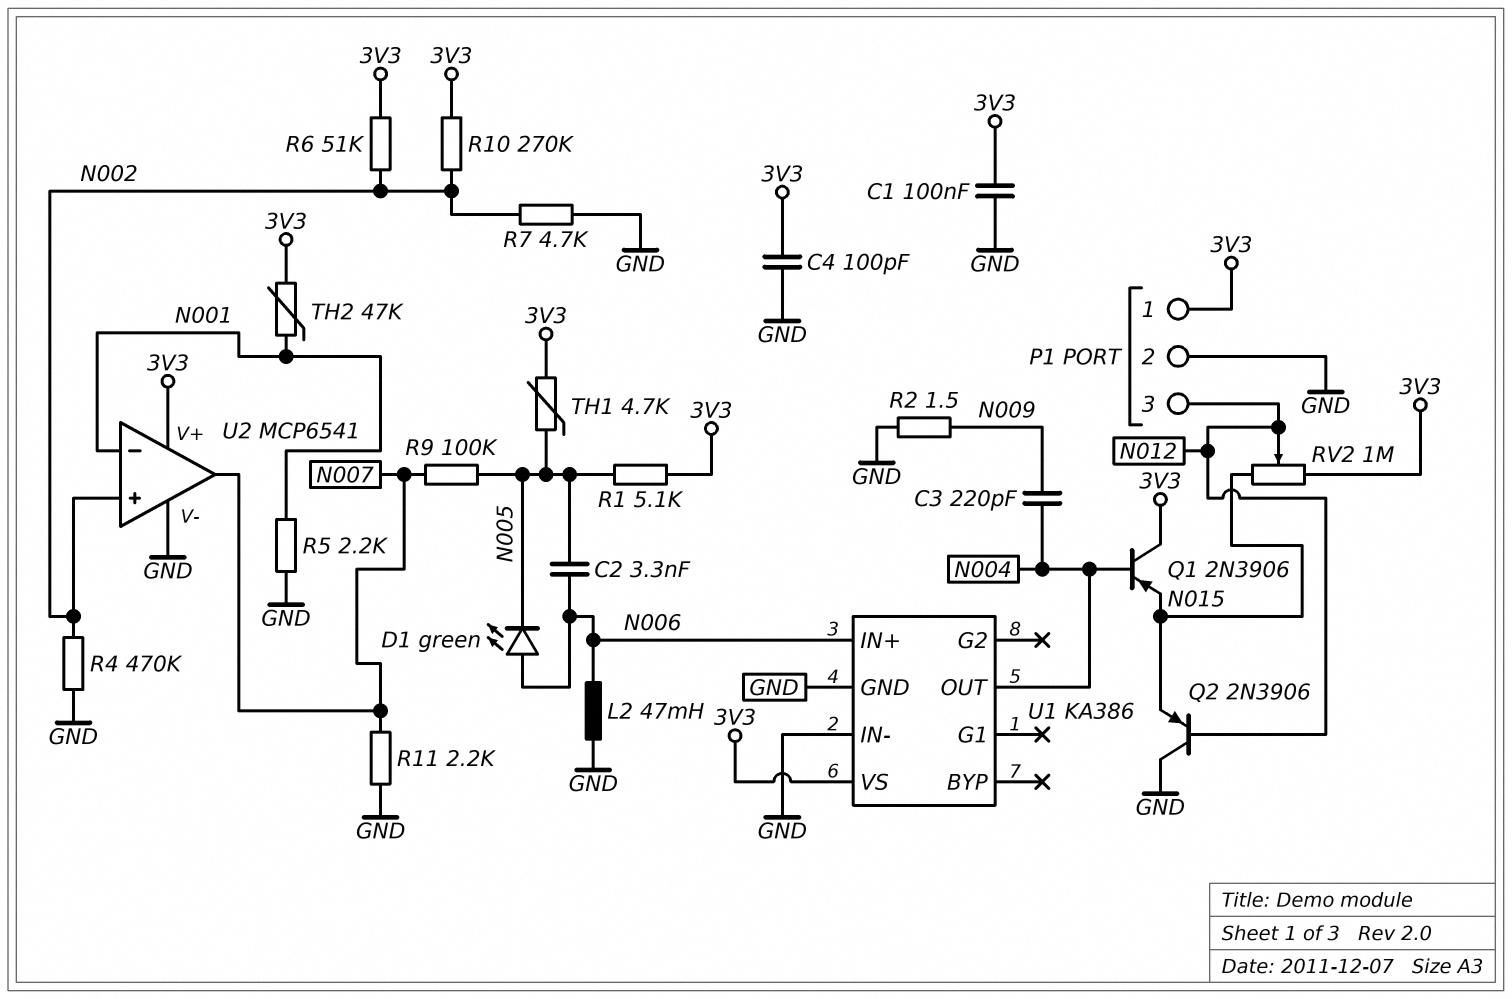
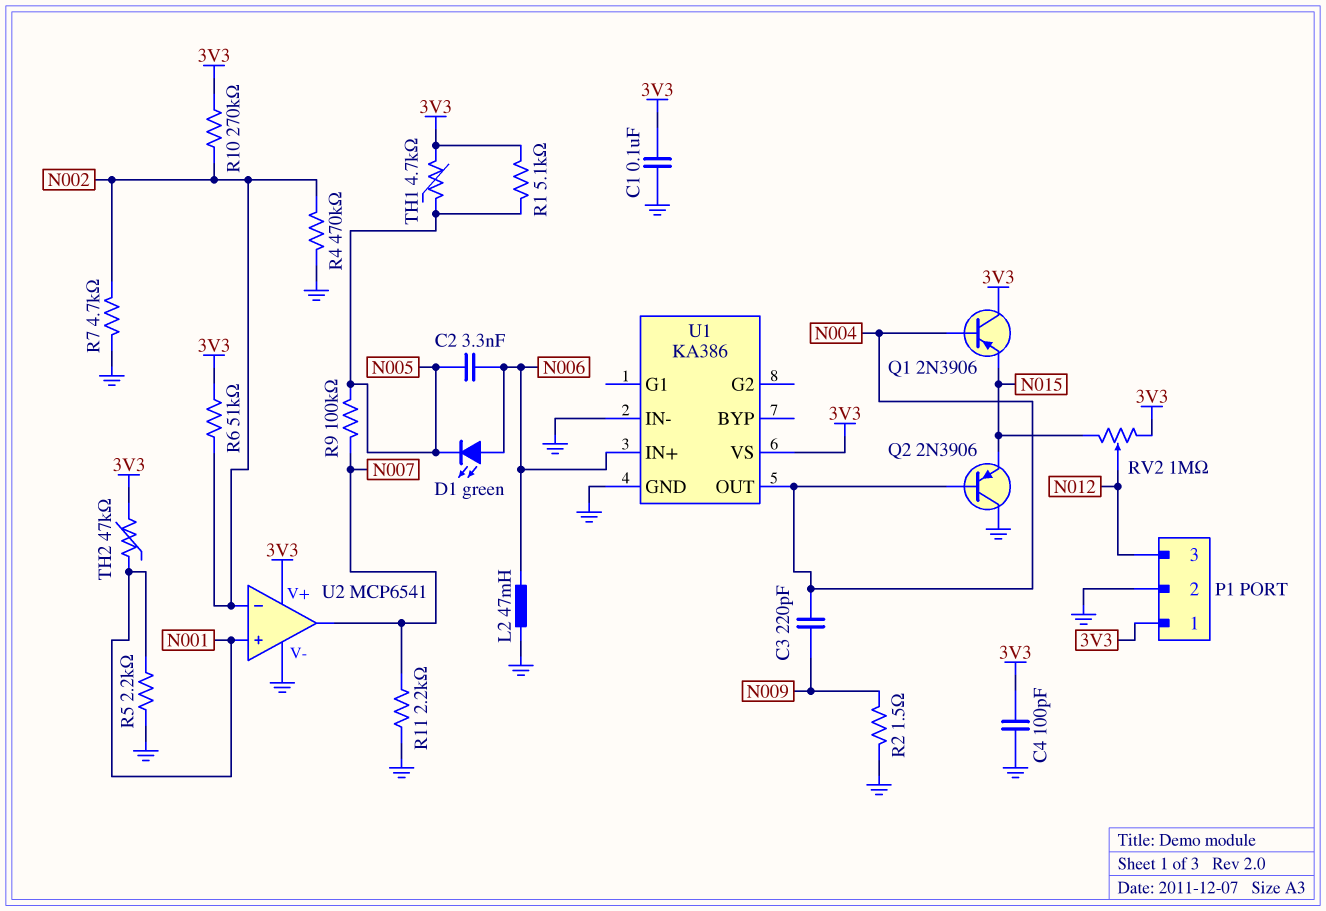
Q2: PNP 2N3906 (B N012, C GND, E N015) -> PNP 2N3906 (B N004, C GND, E N015)
U2 pin in+: N002 -> N001
U2 pin in-: N001 -> N002

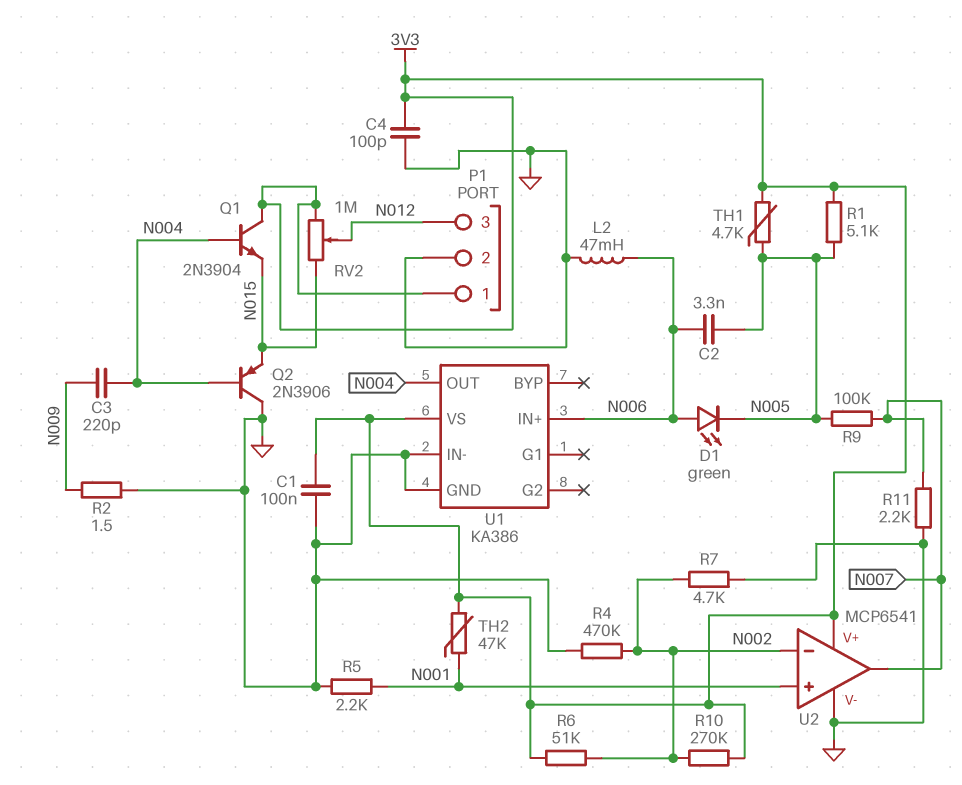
Q1: PNP 2N3906 (B N004, C 3V3, E N015) -> NPN 2N3904 (B N004, C 3V3, E N015)

